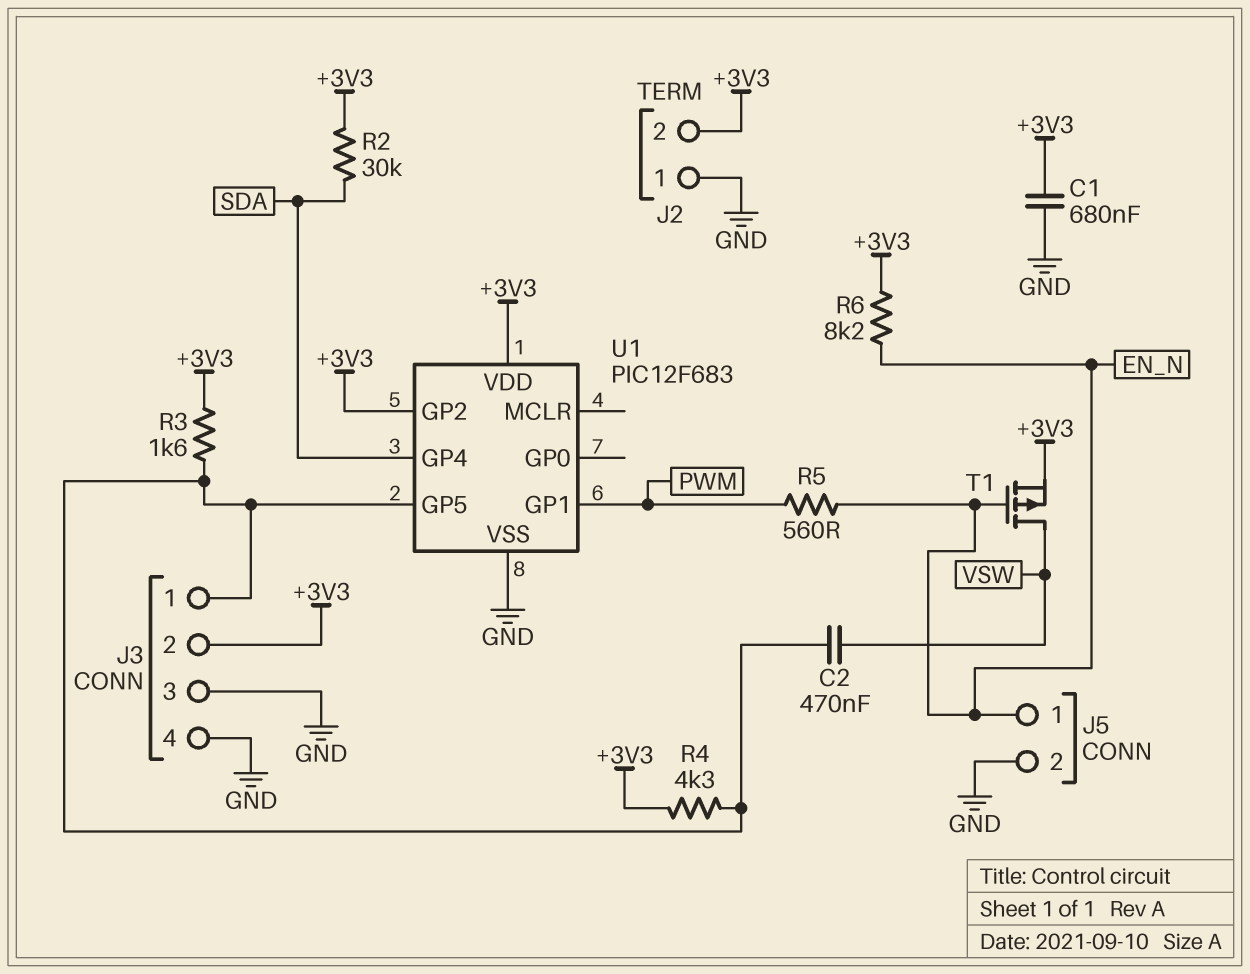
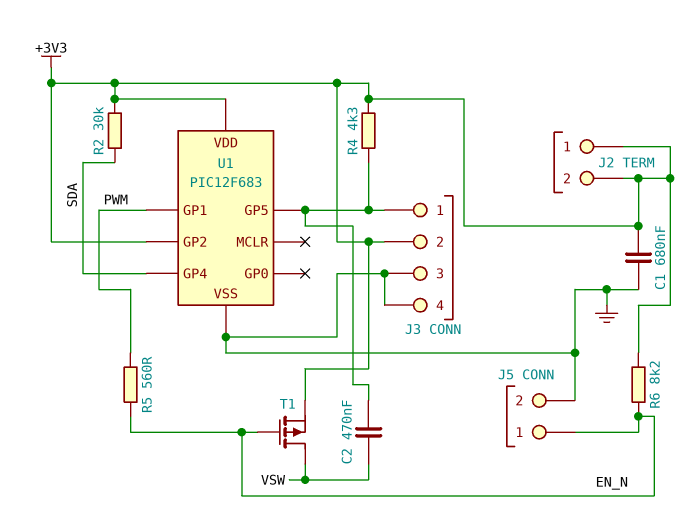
J2 pin 1: GND -> +3V3
R3: 1.6k (+3V3, J3/1) -> none

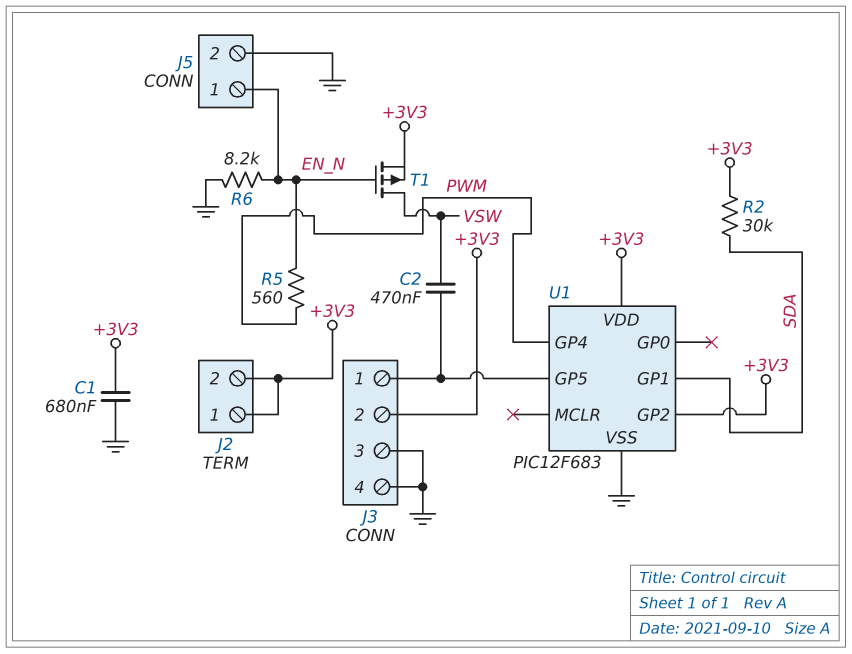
R4: 4.3k (+3V3, J3/1) -> none
R6: 8.2k (+3V3, EN_N) -> 8.2k (EN_N, GND)
U1 pin GP1: PWM -> SDA
U1 pin GP4: SDA -> PWM

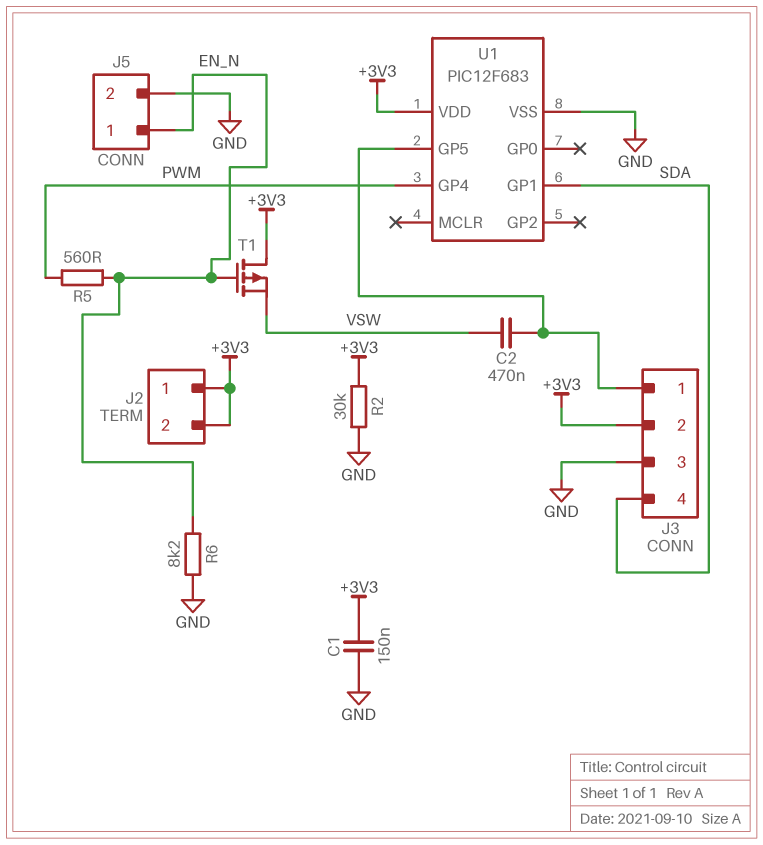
C1: 680nF (+3V3, GND) -> 150nF (+3V3, GND)
J3 pin 4: GND -> SDA
R2: 30k (+3V3, SDA) -> 30k (+3V3, GND)
T1: PMOS (G EN_N, D VSW, S +3V3) -> PMOS (G EN_N, D +3V3, S VSW)
U1 pin GP2: +3V3 -> none

